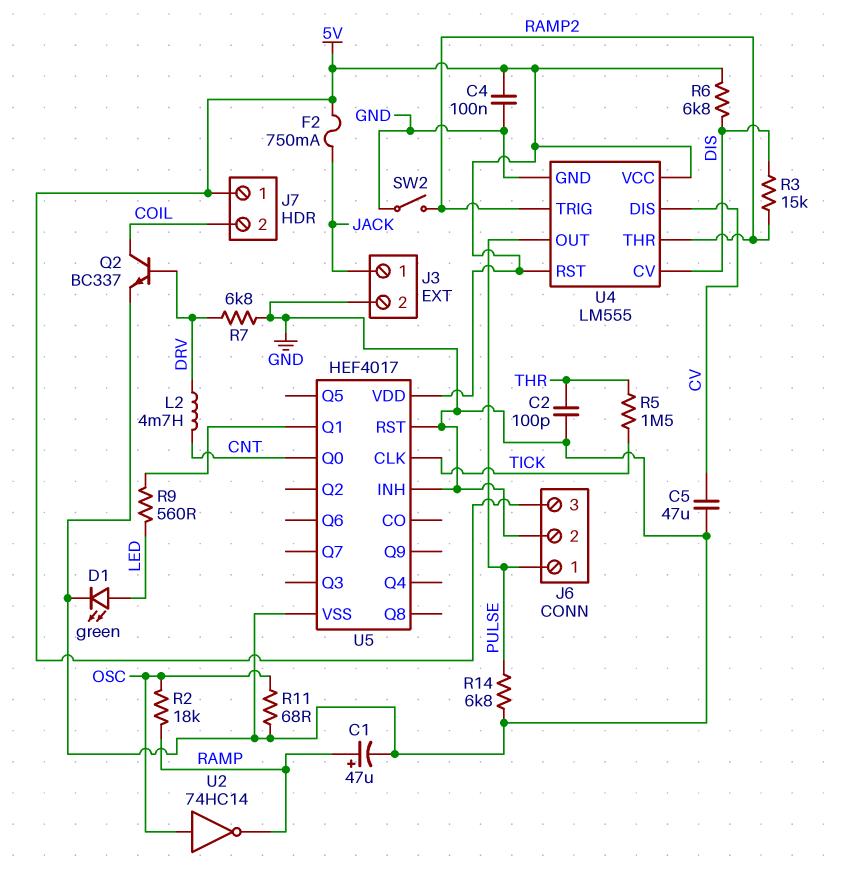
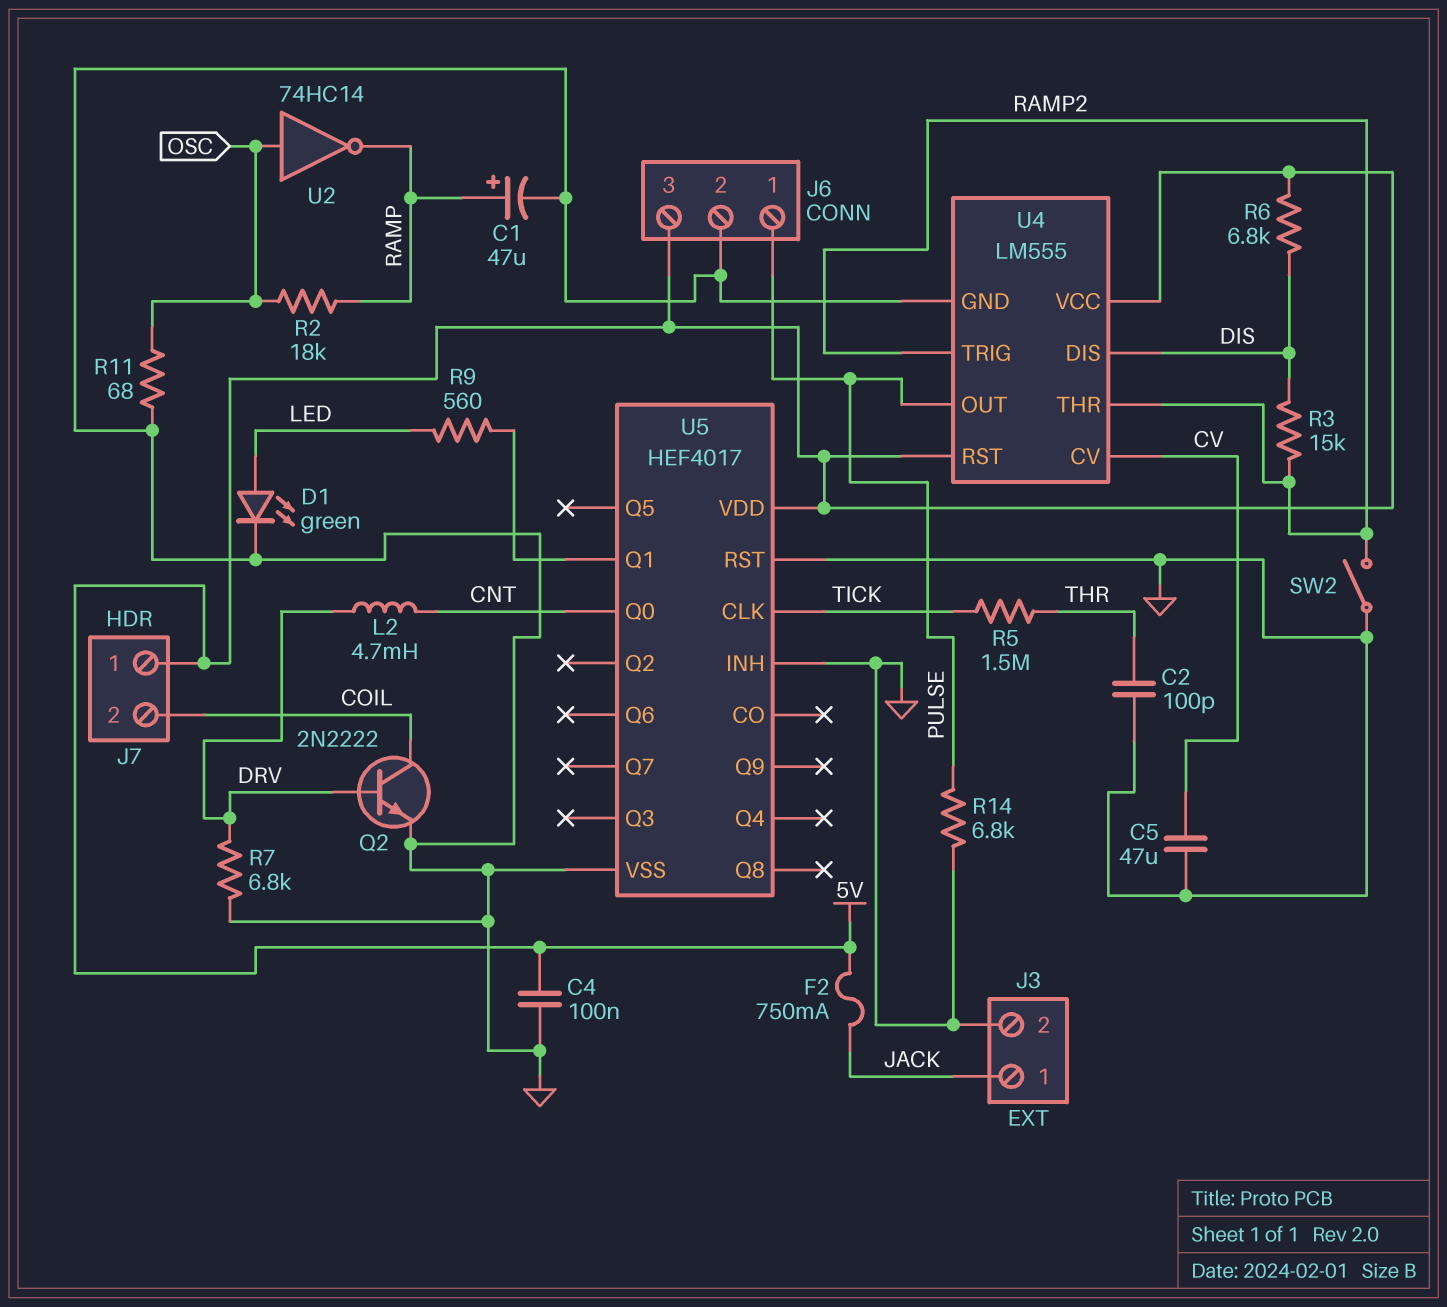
Q2: NPN BC337 (B DRV, C COIL, E GND) -> NPN 2N2222 (B DRV, C COIL, E GND)
U4 pin CV: DIS -> CV
U4 pin DIS: CV -> DIS

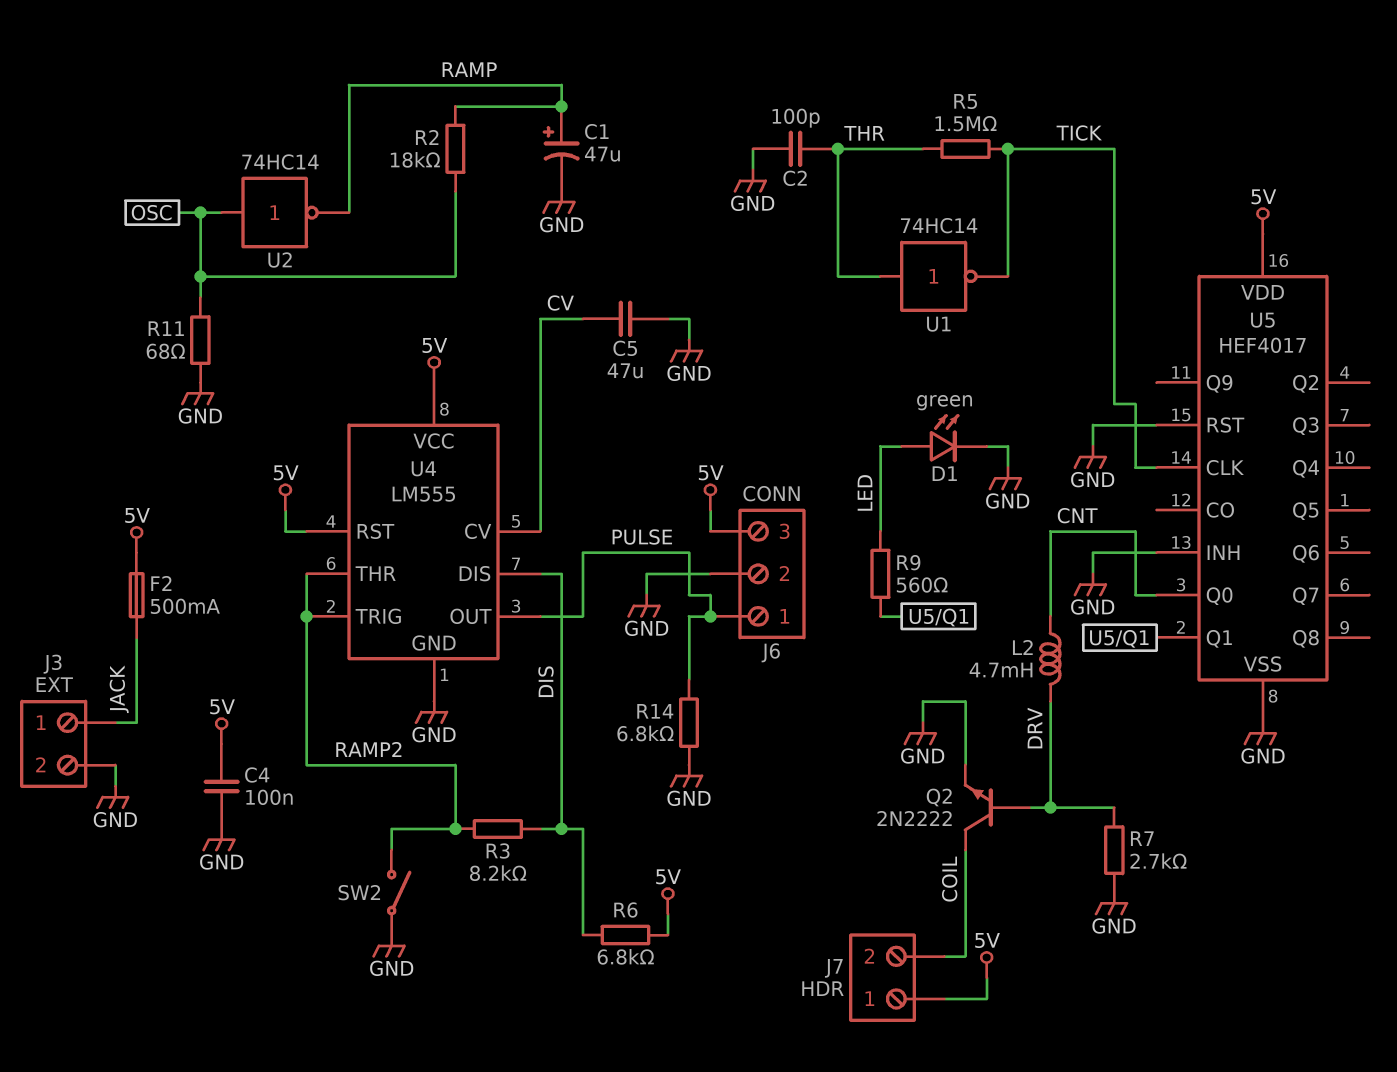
F2: 750mA (5V, JACK) -> 500mA (5V, JACK)
R3: 15k (DIS, RAMP2) -> 8.2k (DIS, RAMP2)
R7: 6.8k (DRV, GND) -> 2.7k (DRV, GND)
U1: none -> NOT 74HC14 (in THR, out TICK)

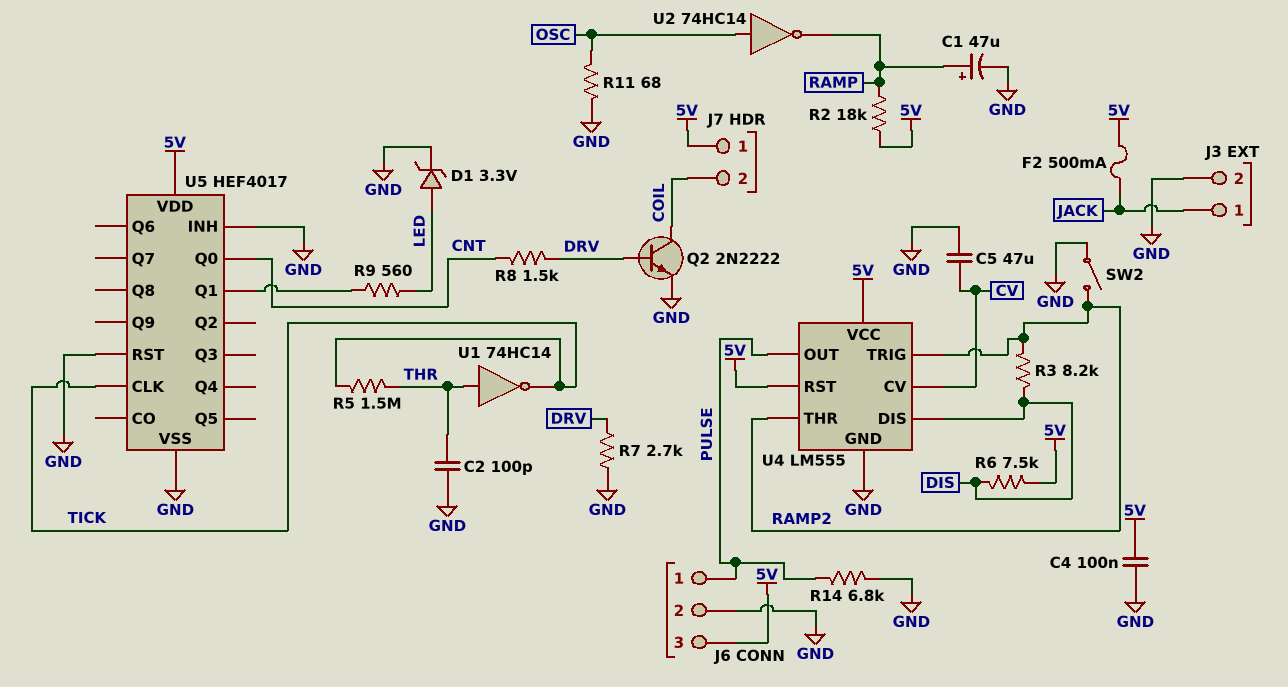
D1: LED green (A LED, K GND) -> zener 3.3V (A LED, K GND)
L2: 4.7mH (CNT, DRV) -> none
R2: 18k (OSC, RAMP) -> 18k (5V, RAMP)
R6: 6.8k (5V, DIS) -> 7.5k (5V, DIS)
R8: none -> 1.5k (CNT, DRV)

